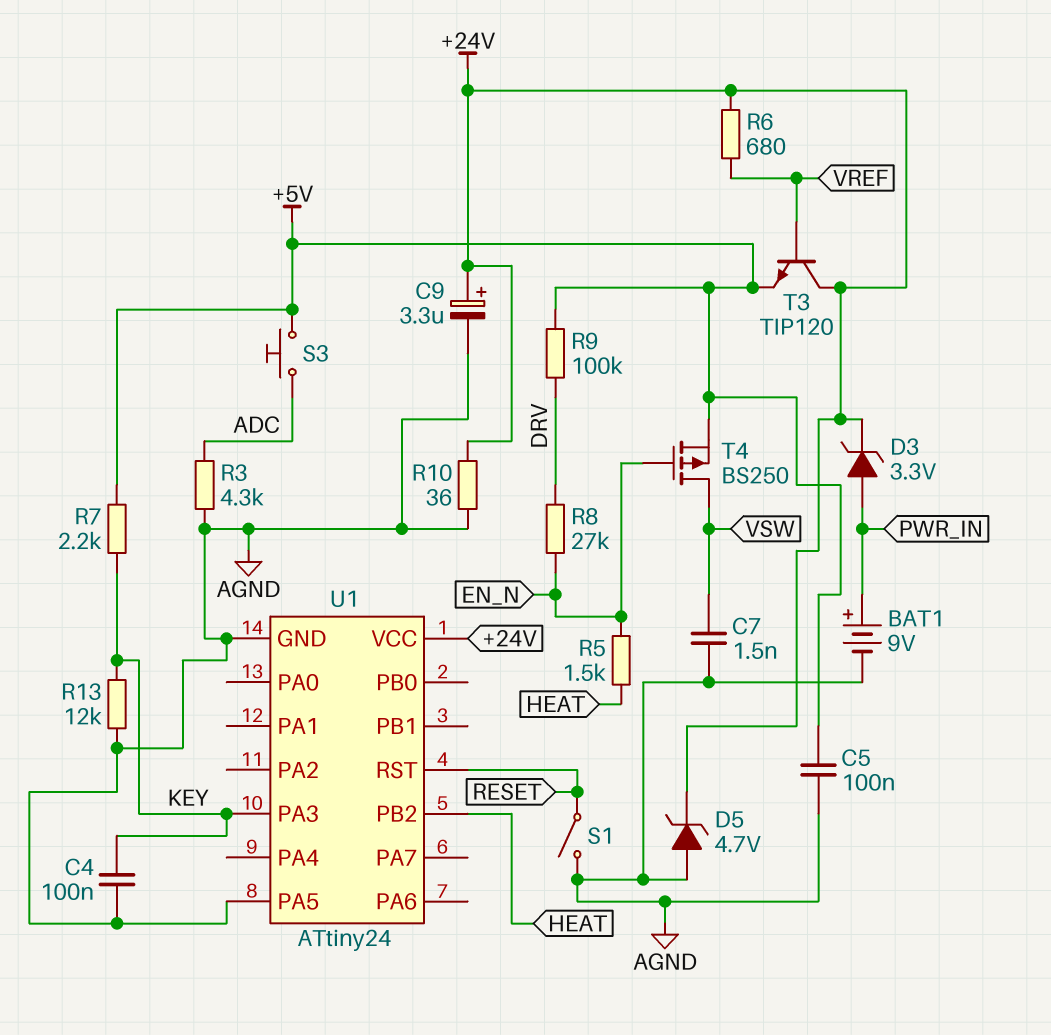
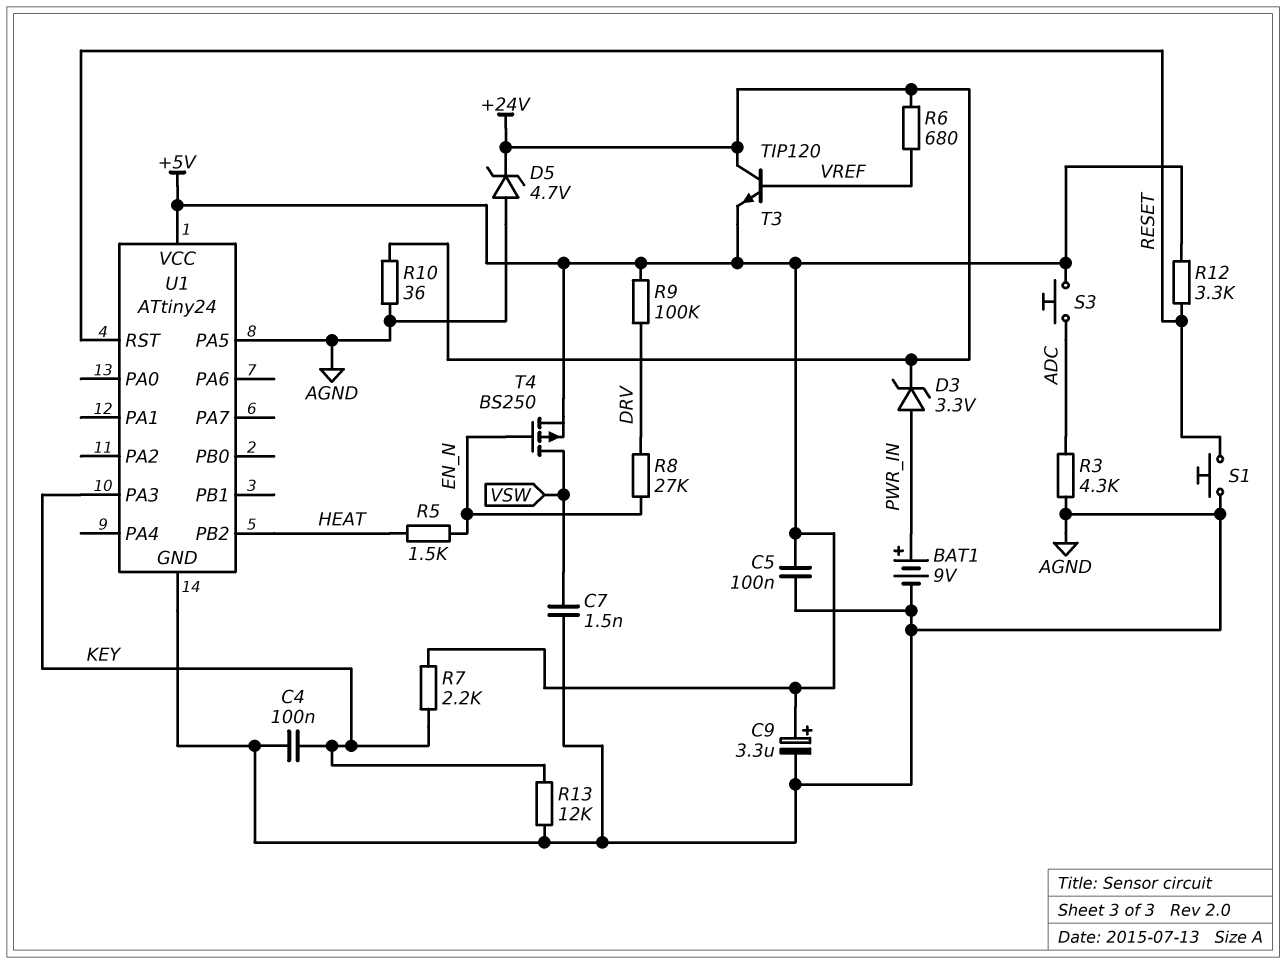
C9: 3.3uF (plus +24V, minus AGND) -> 3.3uF (plus +5V, minus AGND)
R12: none -> 3.3k (+5V, RESET)
S1: switch (AGND, RESET) -> button (AGND, RESET)
U1 pin VCC: +24V -> +5V

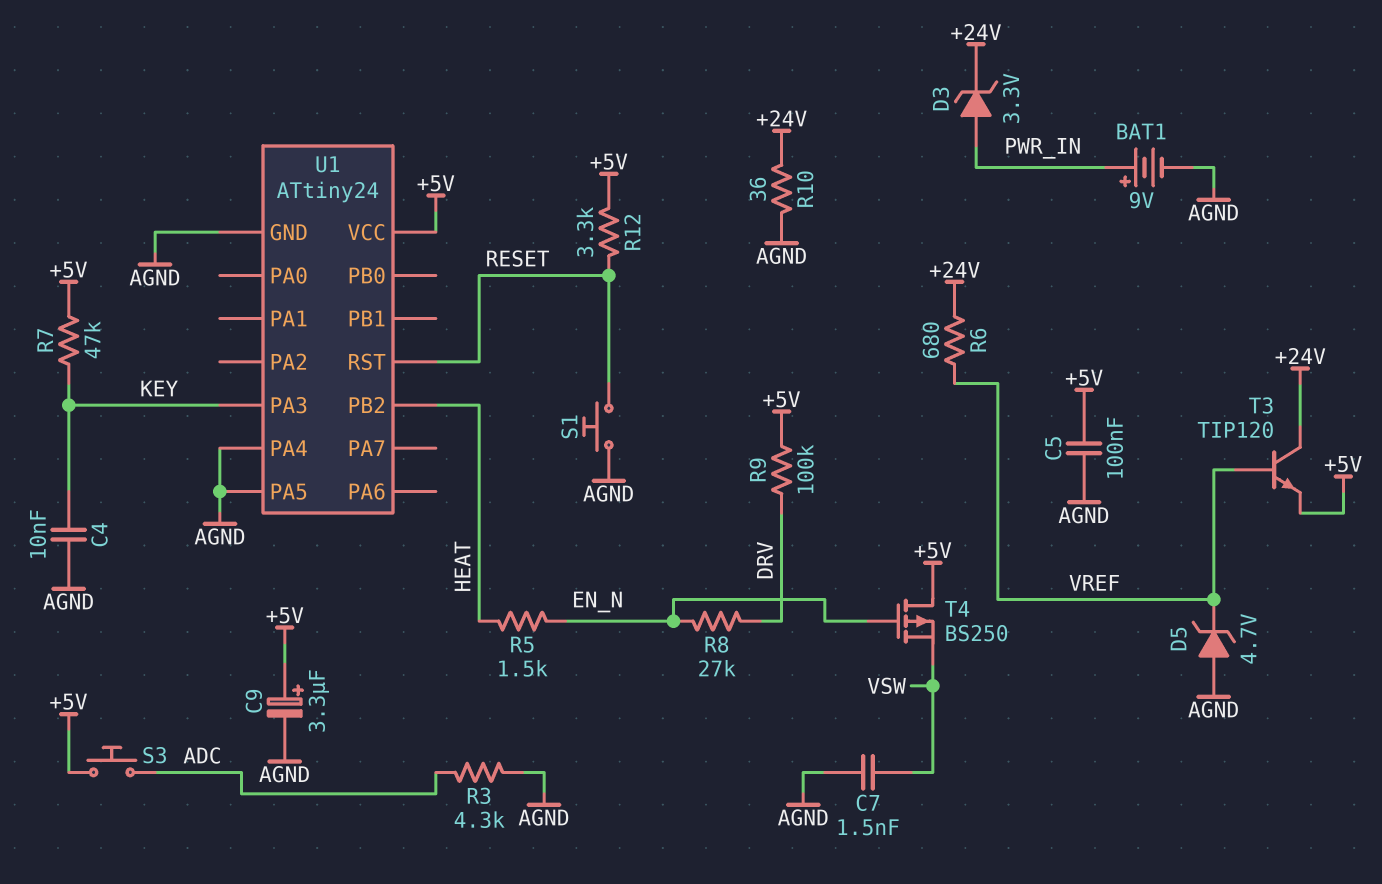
C4: 100nF (AGND, KEY) -> 10nF (AGND, KEY)
D5: zener 4.7V (A AGND, K +24V) -> zener 4.7V (A AGND, K VREF)
R7: 2.2k (+5V, KEY) -> 47k (+5V, KEY)
R13: 12k (AGND, KEY) -> none
T4: PMOS BS250 (G EN_N, D VSW, S +5V) -> PMOS BS250 (G EN_N, D +5V, S VSW)
U1 pin PA4: none -> AGND

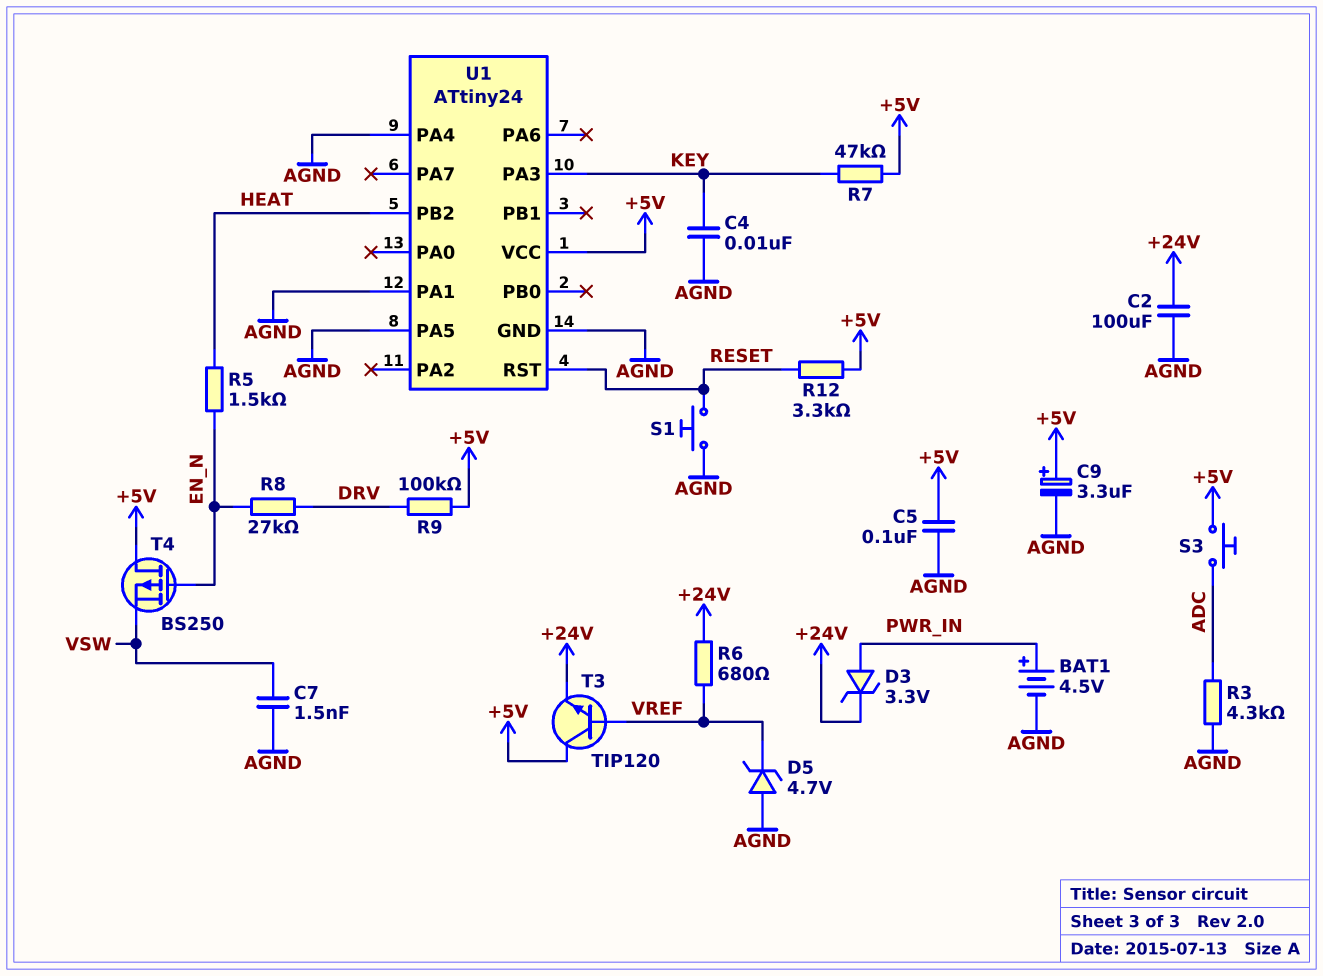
BAT1: 9V (plus PWR_IN, minus AGND) -> 4.5V (plus PWR_IN, minus AGND)
C2: none -> 100uF (+24V, AGND)
R10: 36 (+24V, AGND) -> none
T3: NPN TIP120 (B VREF, C +24V, E +5V) -> NPN TIP120 (B VREF, C +5V, E +24V)
U1 pin PA1: none -> AGND

